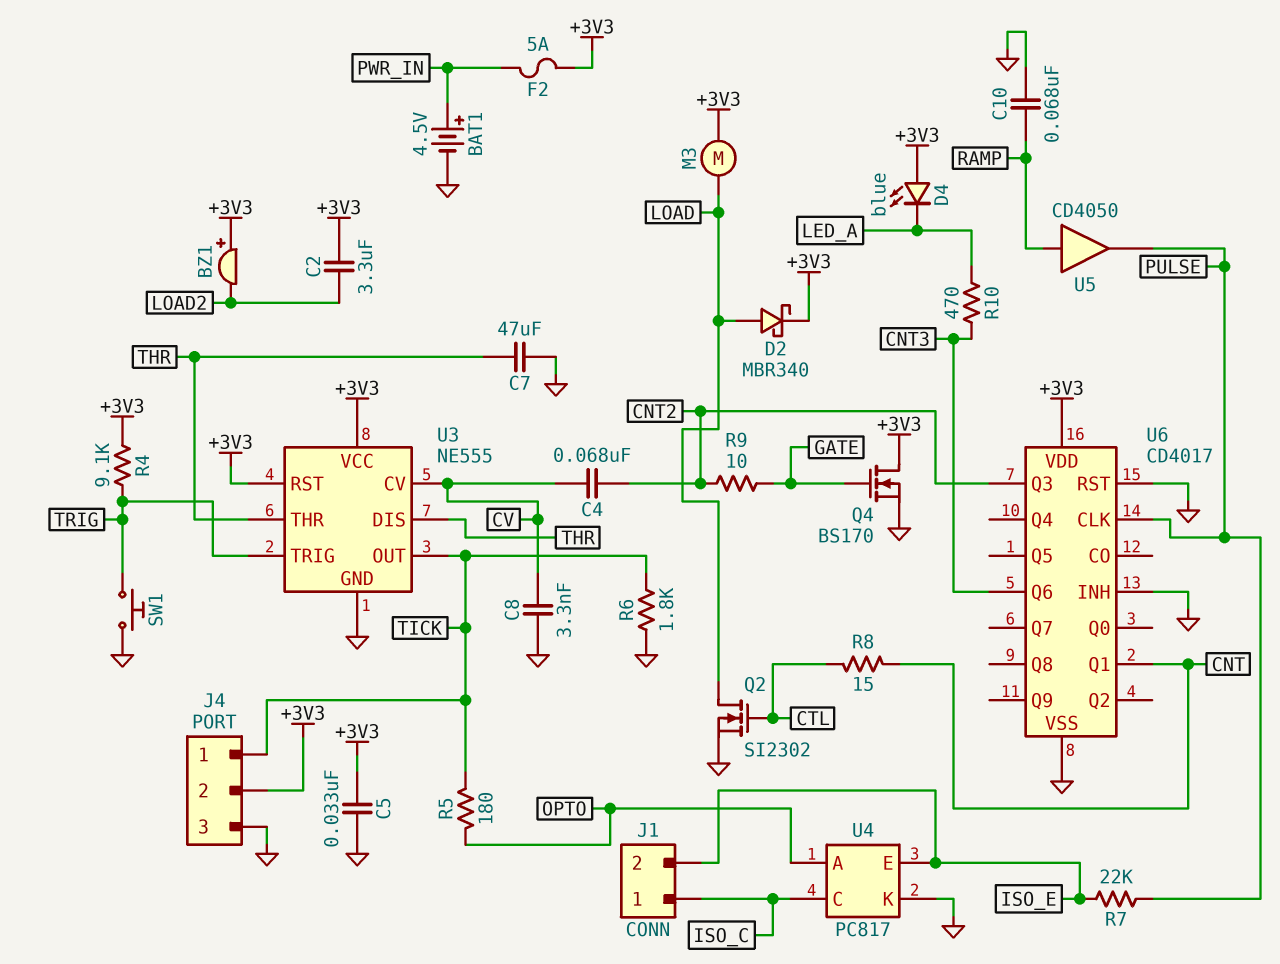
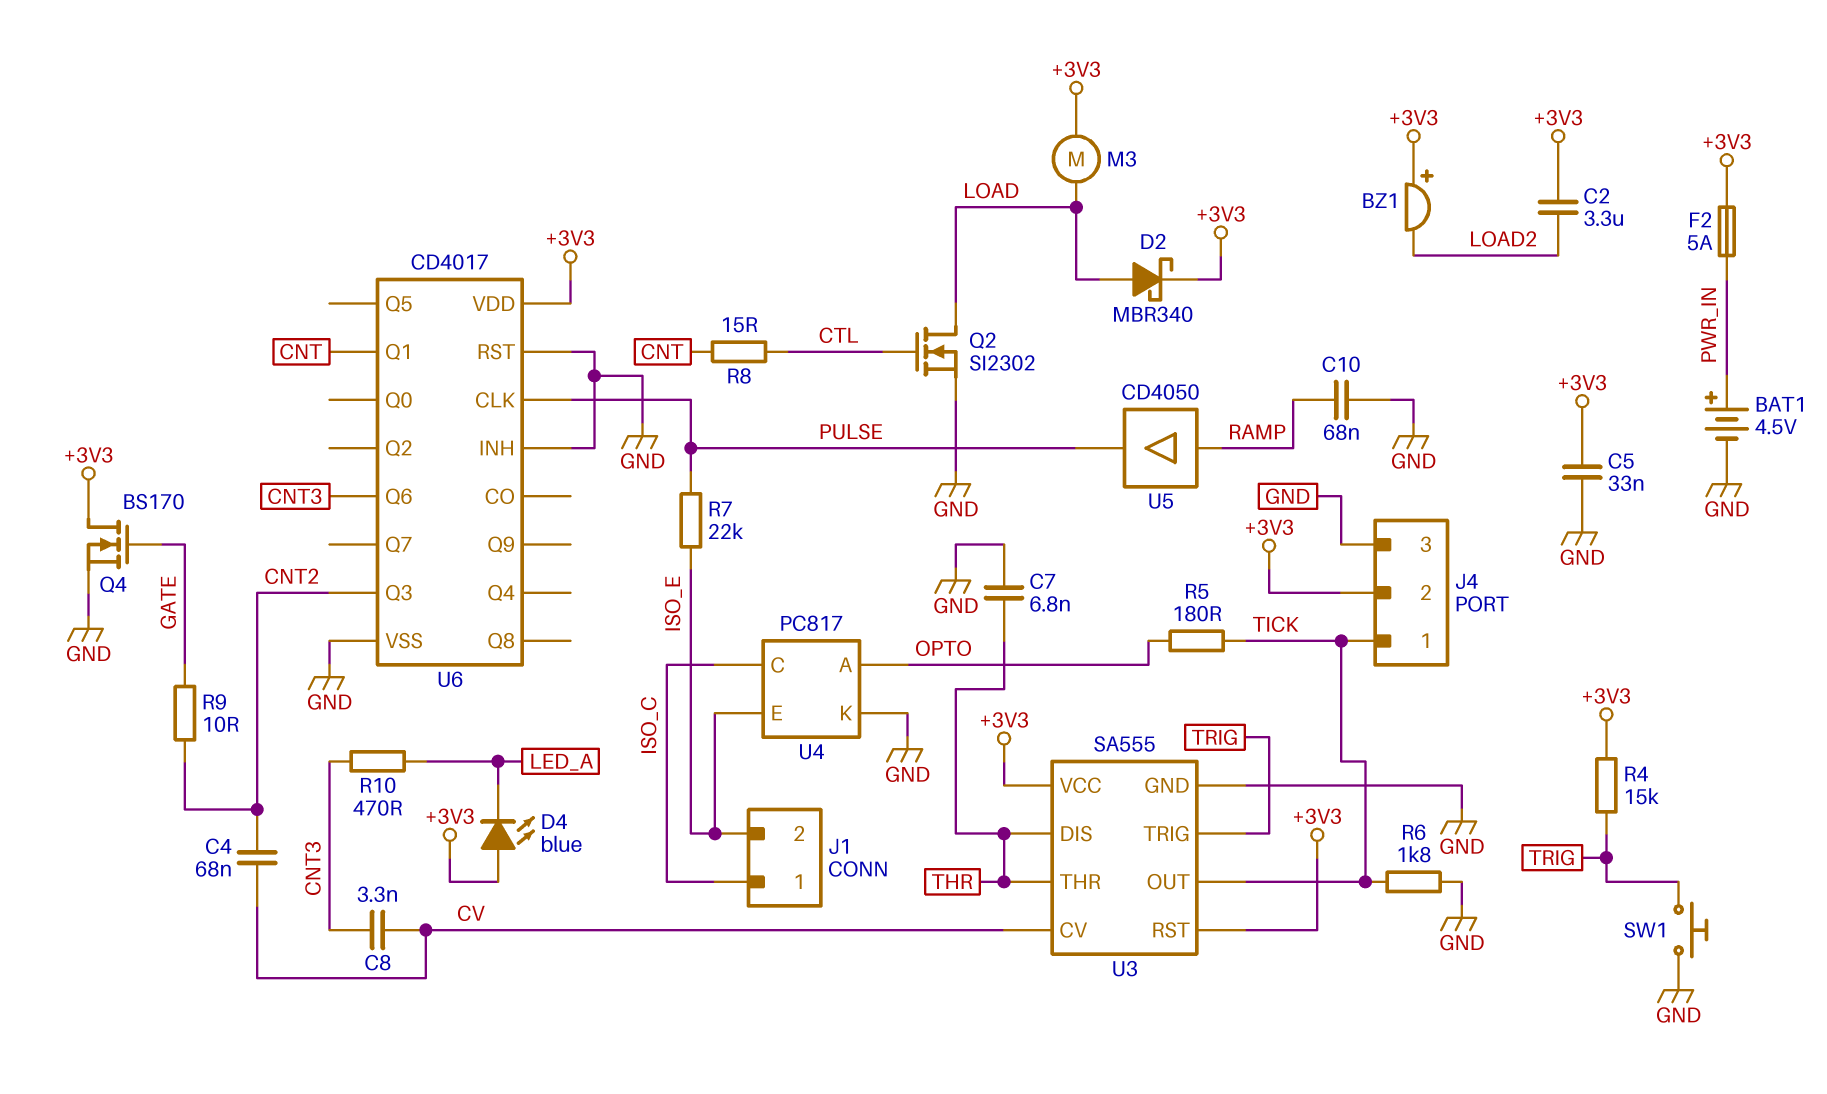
C7: 47uF (GND, THR) -> 6.8nF (GND, THR)
C8: 3.3nF (CV, GND) -> 3.3nF (CNT3, CV)
R4: 9.1k (+3V3, TRIG) -> 15k (+3V3, TRIG)
U3: NE555 -> SA555

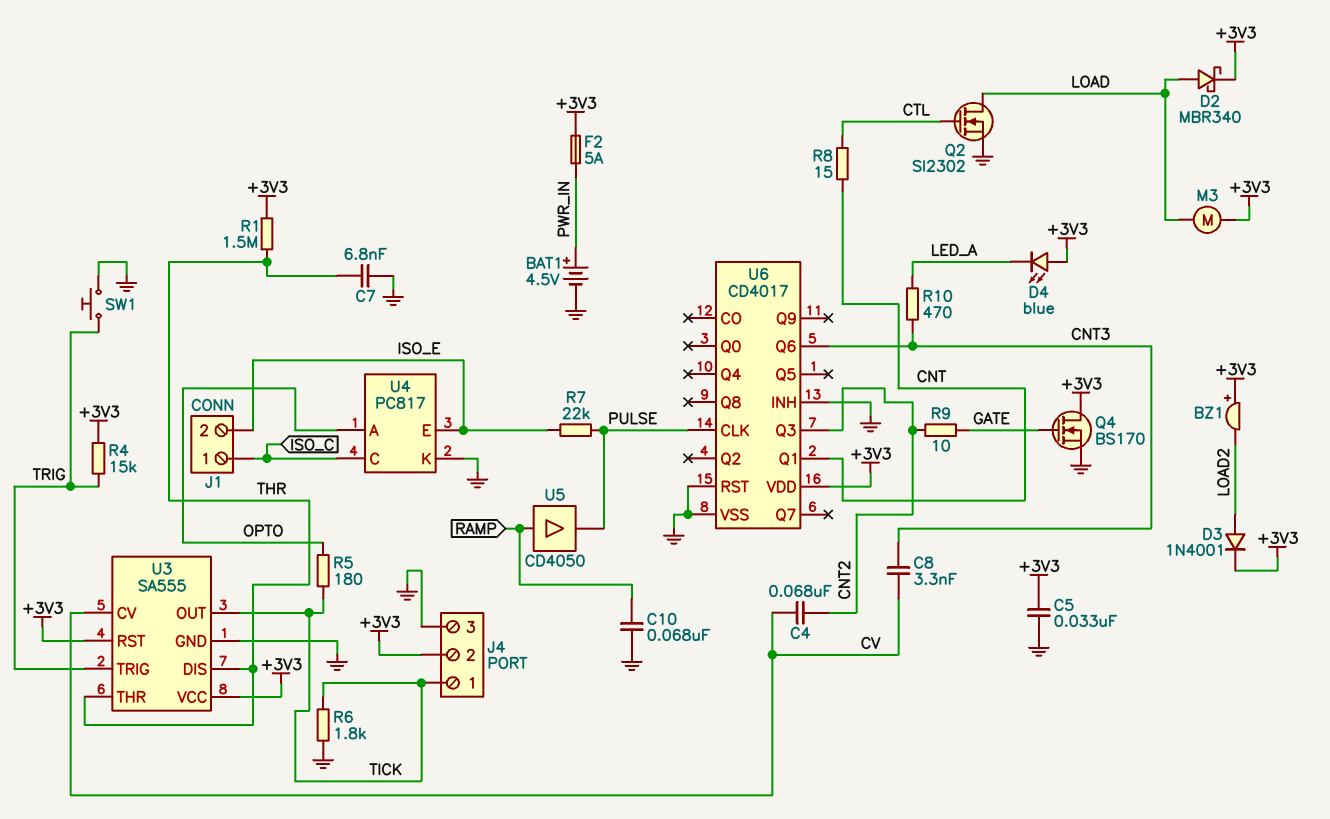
C2: 3.3uF (+3V3, LOAD2) -> none
D3: none -> diode 1N4001 (A LOAD2, K +3V3)
R1: none -> 1.5M (+3V3, THR)

